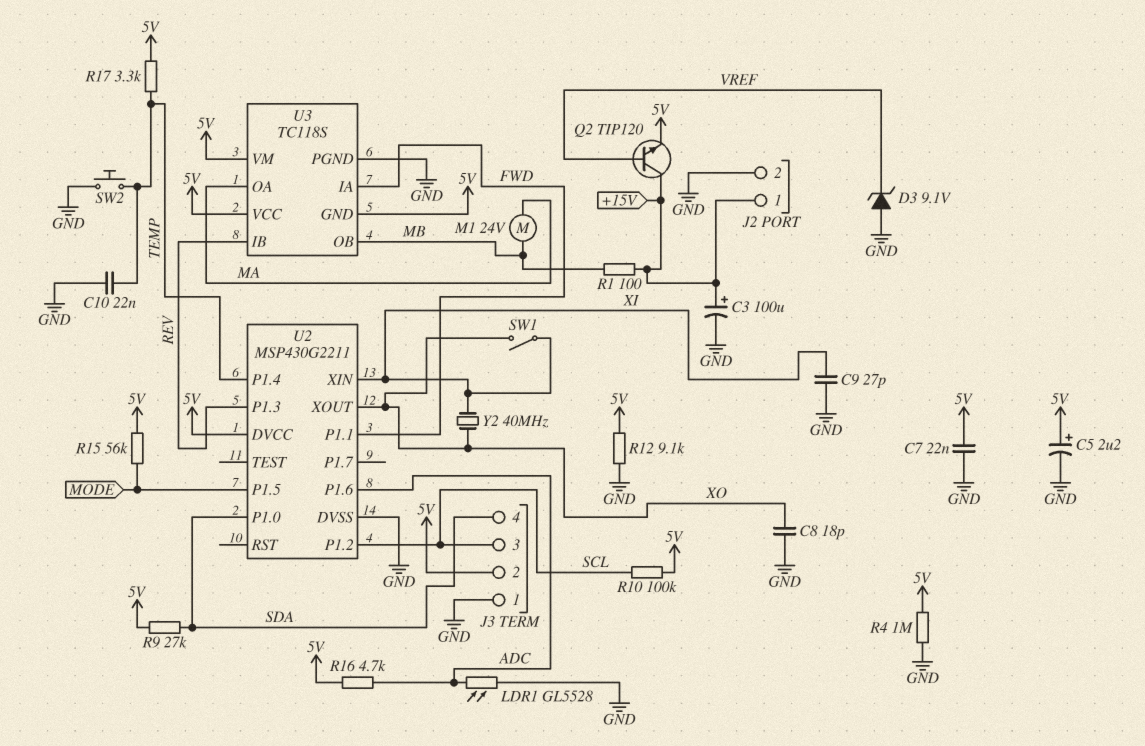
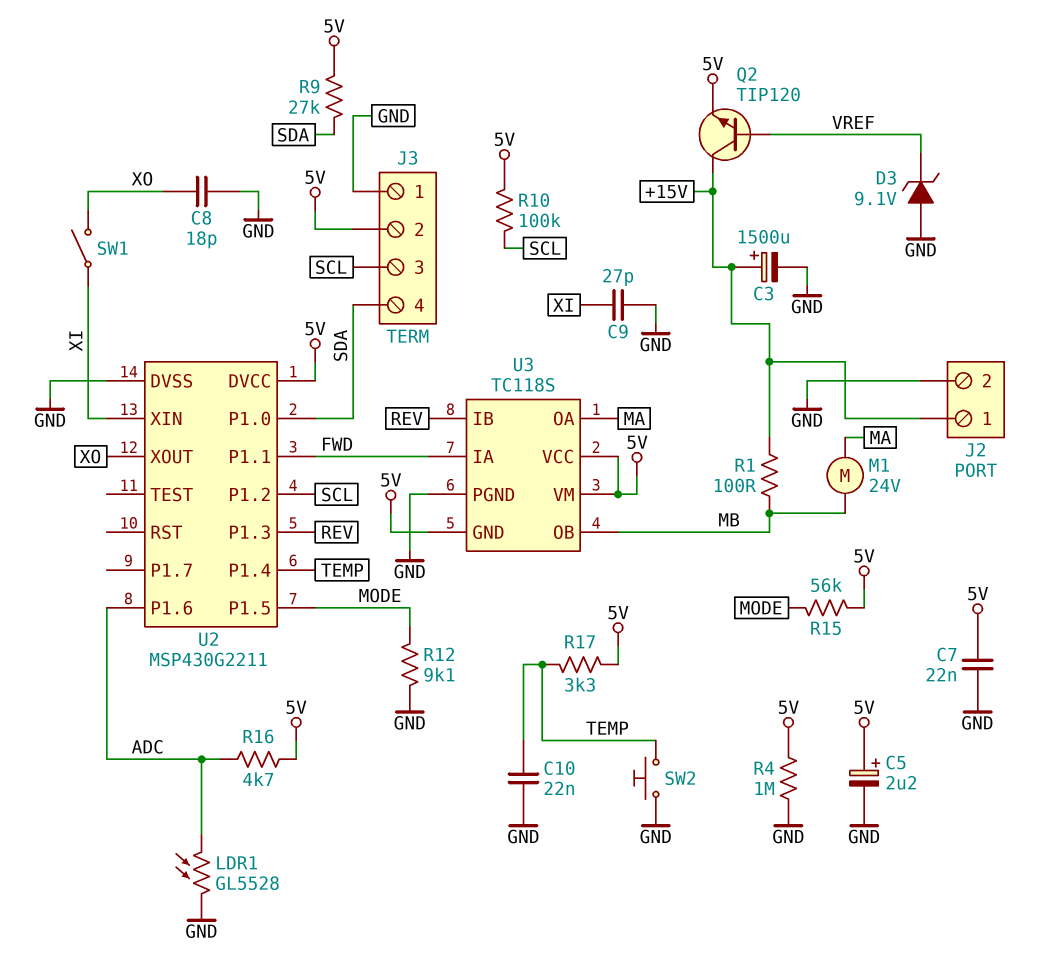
C3: 100uF (plus +15V, minus GND) -> 1500uF (plus +15V, minus GND)
R12: 9.1k (5V, GND) -> 9.1k (GND, MODE)
Y2: 40MHz (XI, XO) -> none

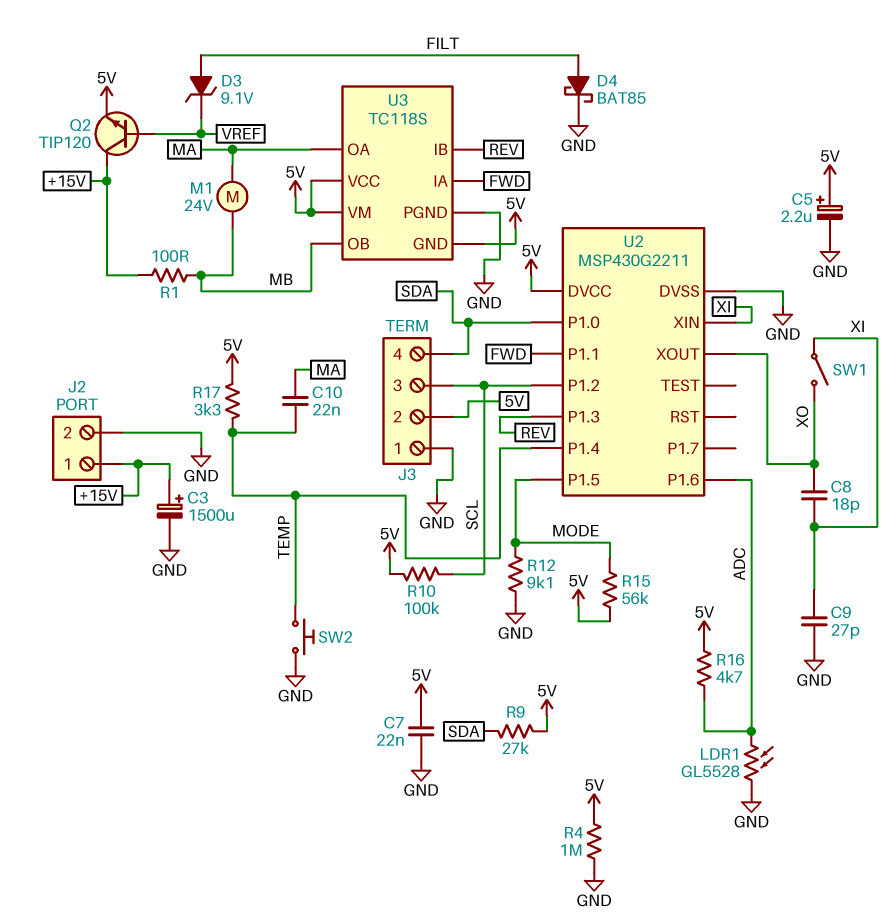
C8: 18pF (GND, XO) -> 18pF (XI, XO)
C10: 22nF (GND, TEMP) -> 22nF (MA, TEMP)
D3: zener 9.1V (A GND, K VREF) -> zener 9.1V (A FILT, K VREF)
D4: none -> schottky BAT85 (A FILT, K GND)

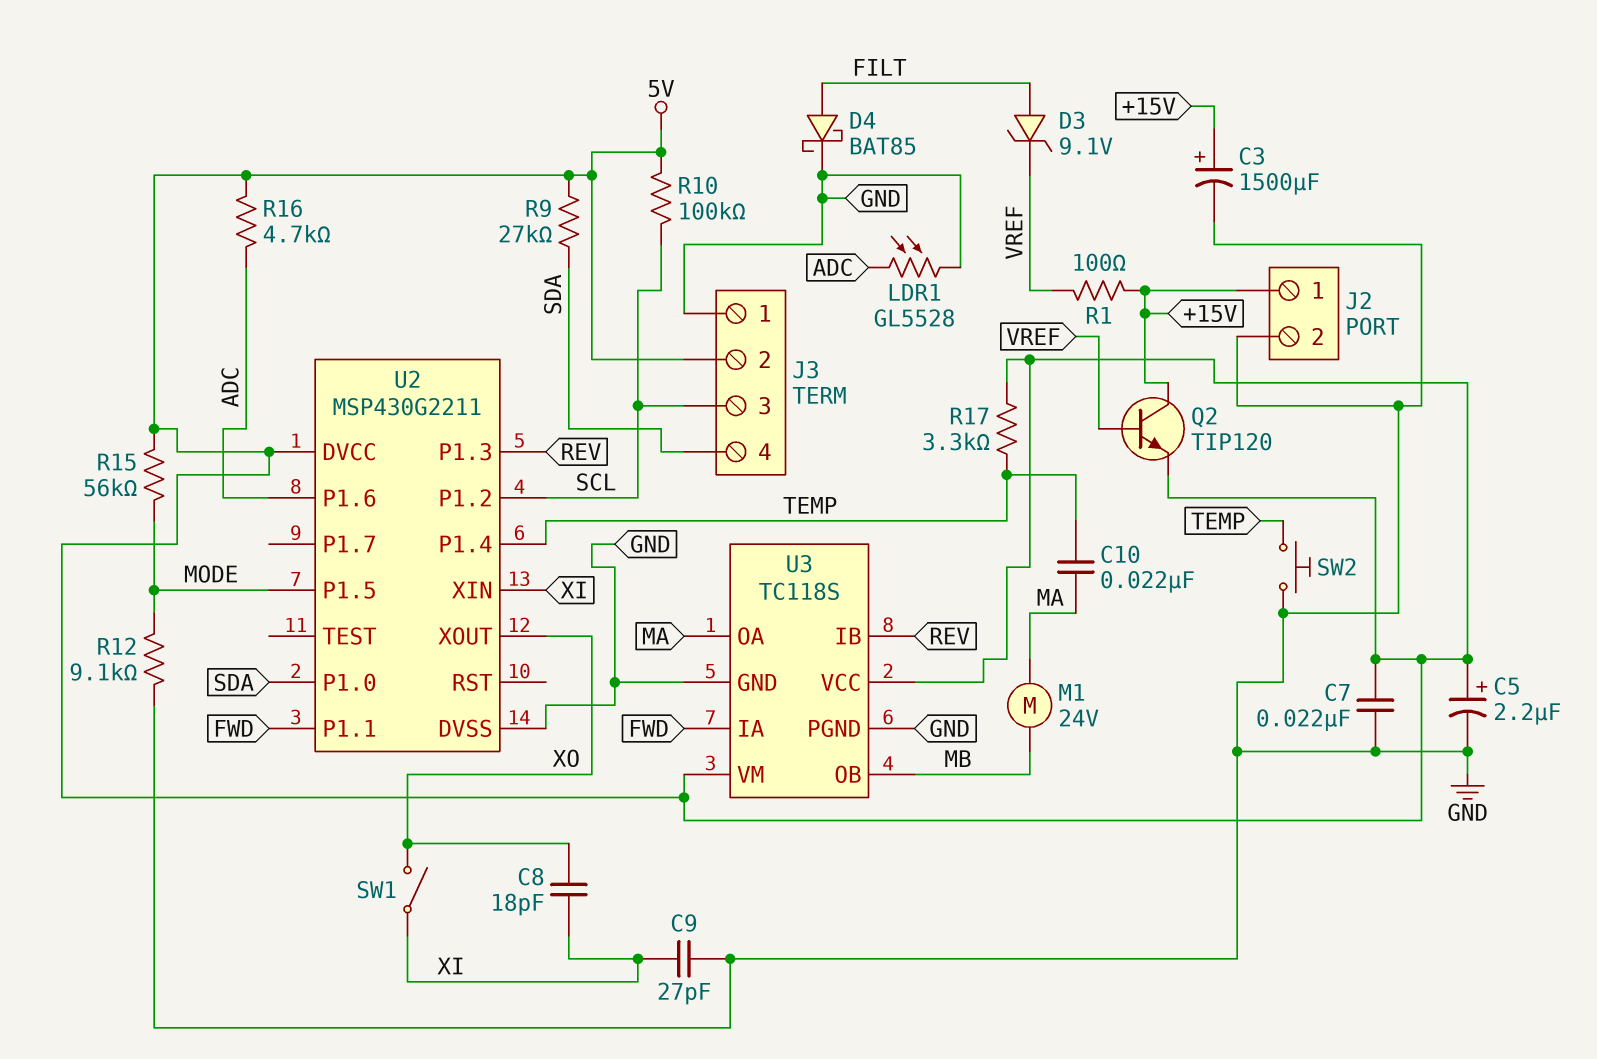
R1: 100 (+15V, MB) -> 100 (+15V, VREF)
R4: 1M (5V, GND) -> none
U3 pin GND: 5V -> GND

